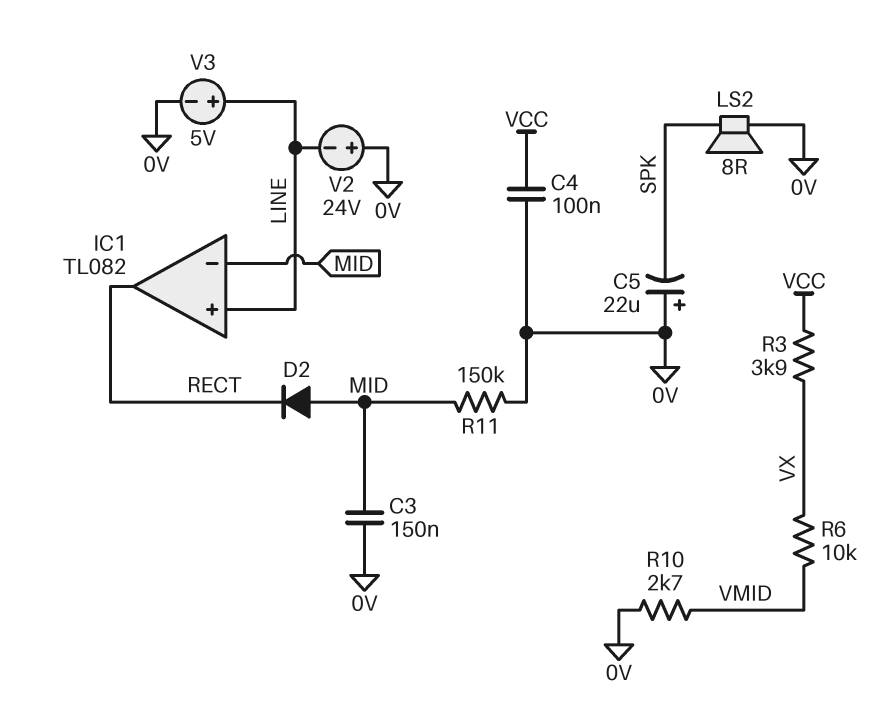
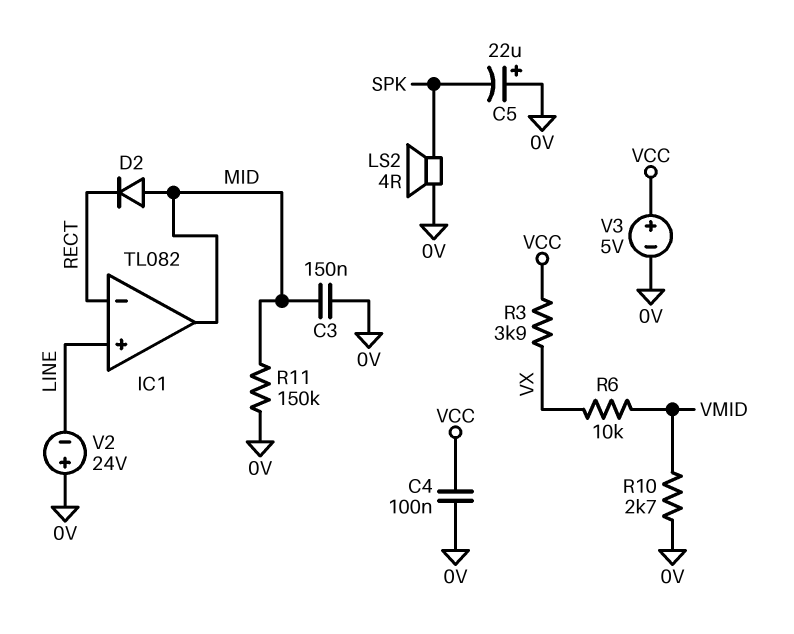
IC1 pin in-: MID -> RECT
IC1 pin out: RECT -> MID
LS2: speaker 8R (0V, SPK) -> speaker 4R (0V, SPK)
V3: 5V (plus LINE, minus 0V) -> 5V (plus VCC, minus 0V)

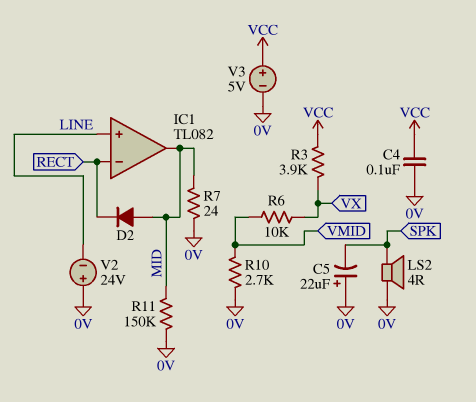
C3: 150nF (0V, MID) -> none
R7: none -> 24 (0V, MID)

